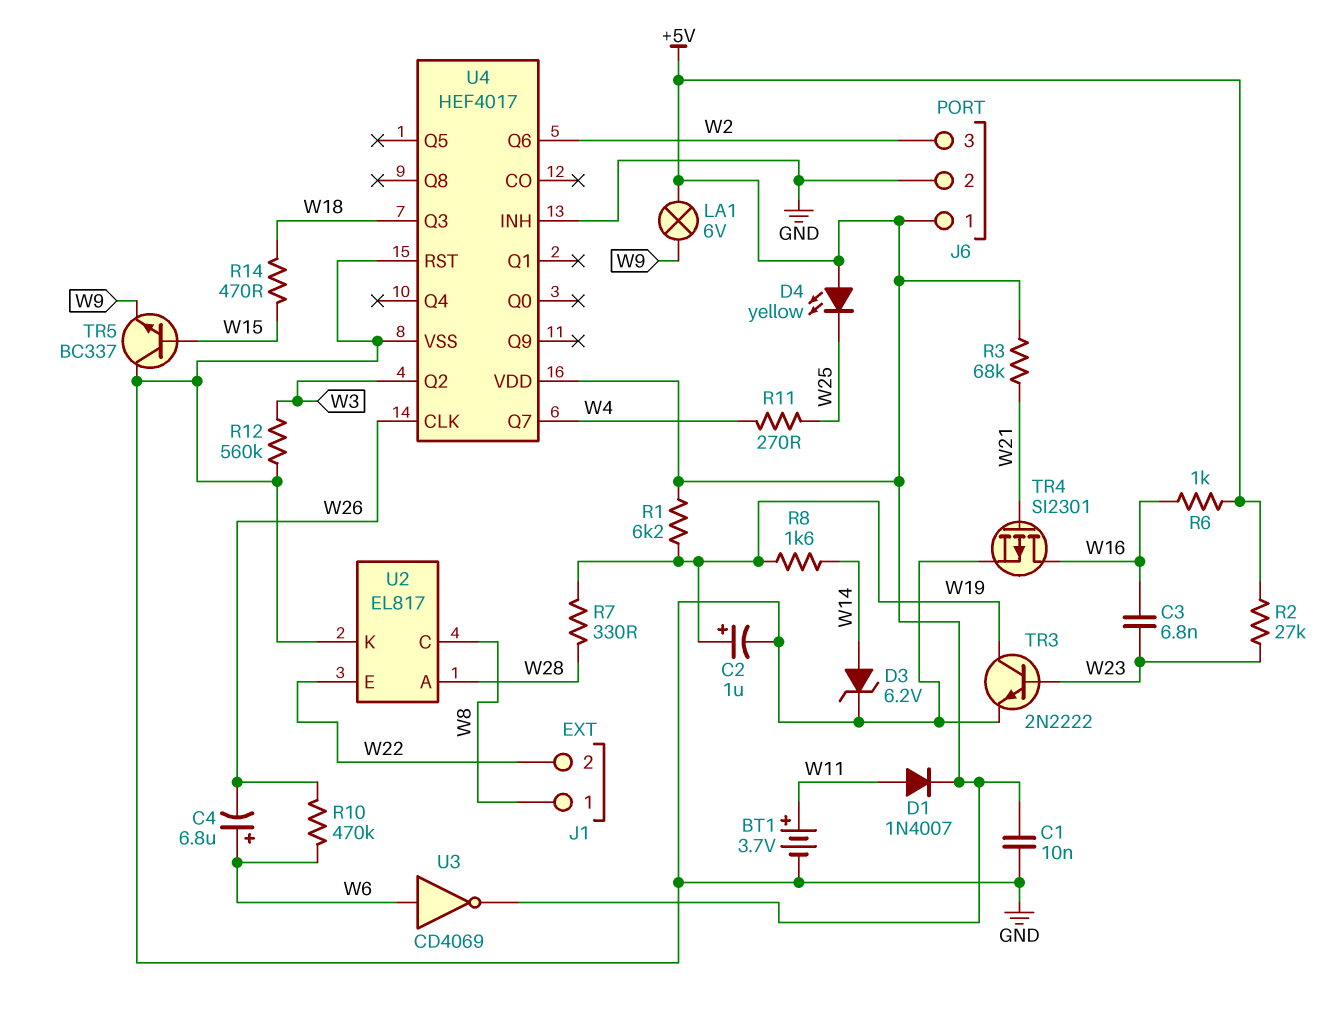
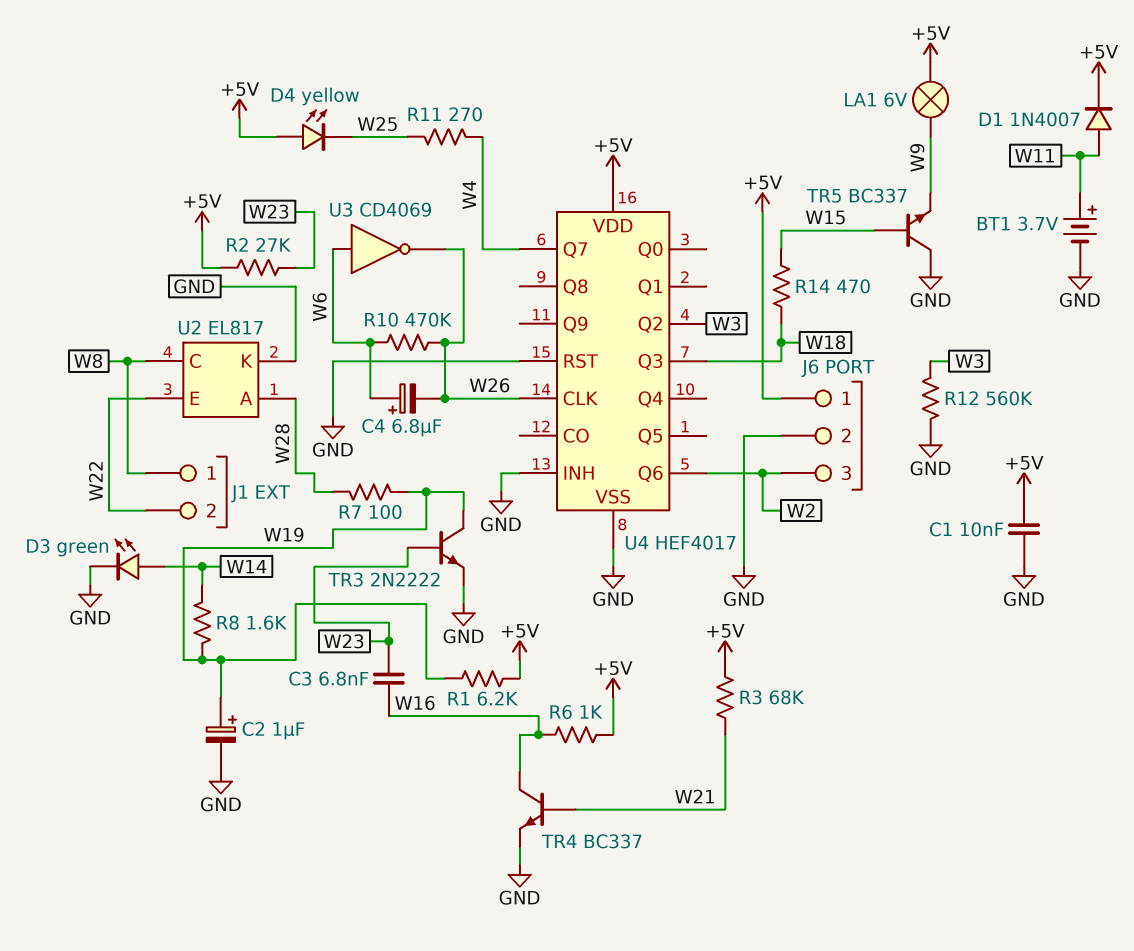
D3: zener 6.2V (A W14, K GND) -> LED green (A W14, K GND)
R7: 330 (W19, W28) -> 100 (W19, W28)
TR4: PMOS SI2301 (G W21, D W16, S GND) -> NPN BC337 (B W21, C W16, E GND)
U3: NOT CD4069 (in W6, out +5V) -> NOT CD4069 (in W6, out W26)

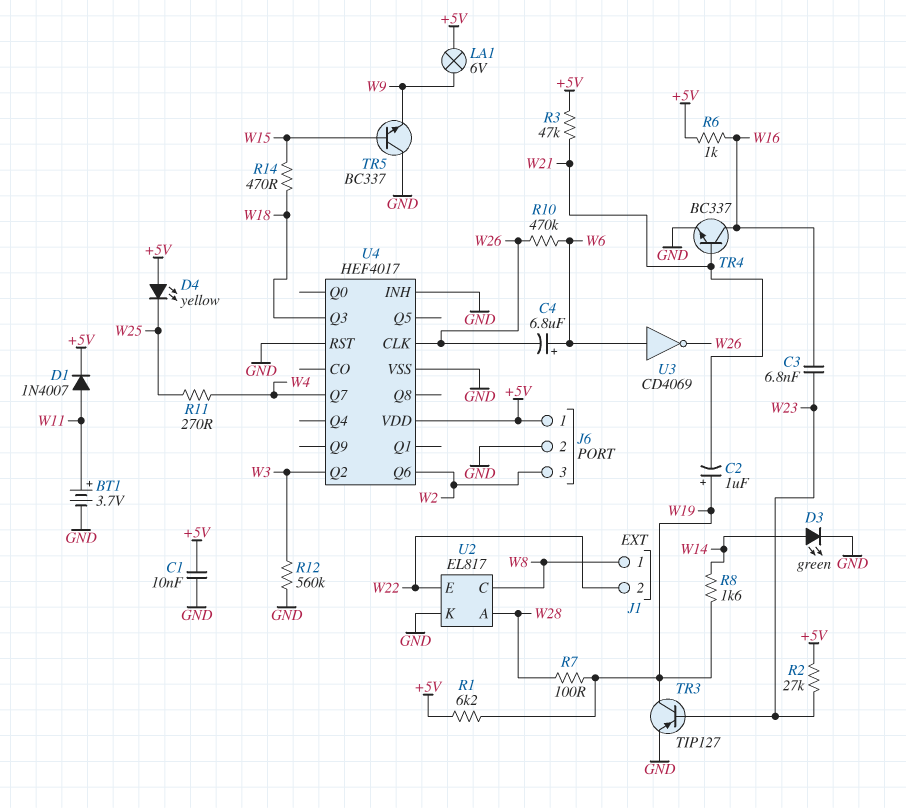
C2: 1uF (plus W19, minus GND) -> 1uF (plus W19, minus W21)
R3: 68k (+5V, W21) -> 47k (+5V, W21)
TR3: NPN 2N2222 (B W23, C W19, E GND) -> PNP TIP127 (B W23, C W19, E GND)

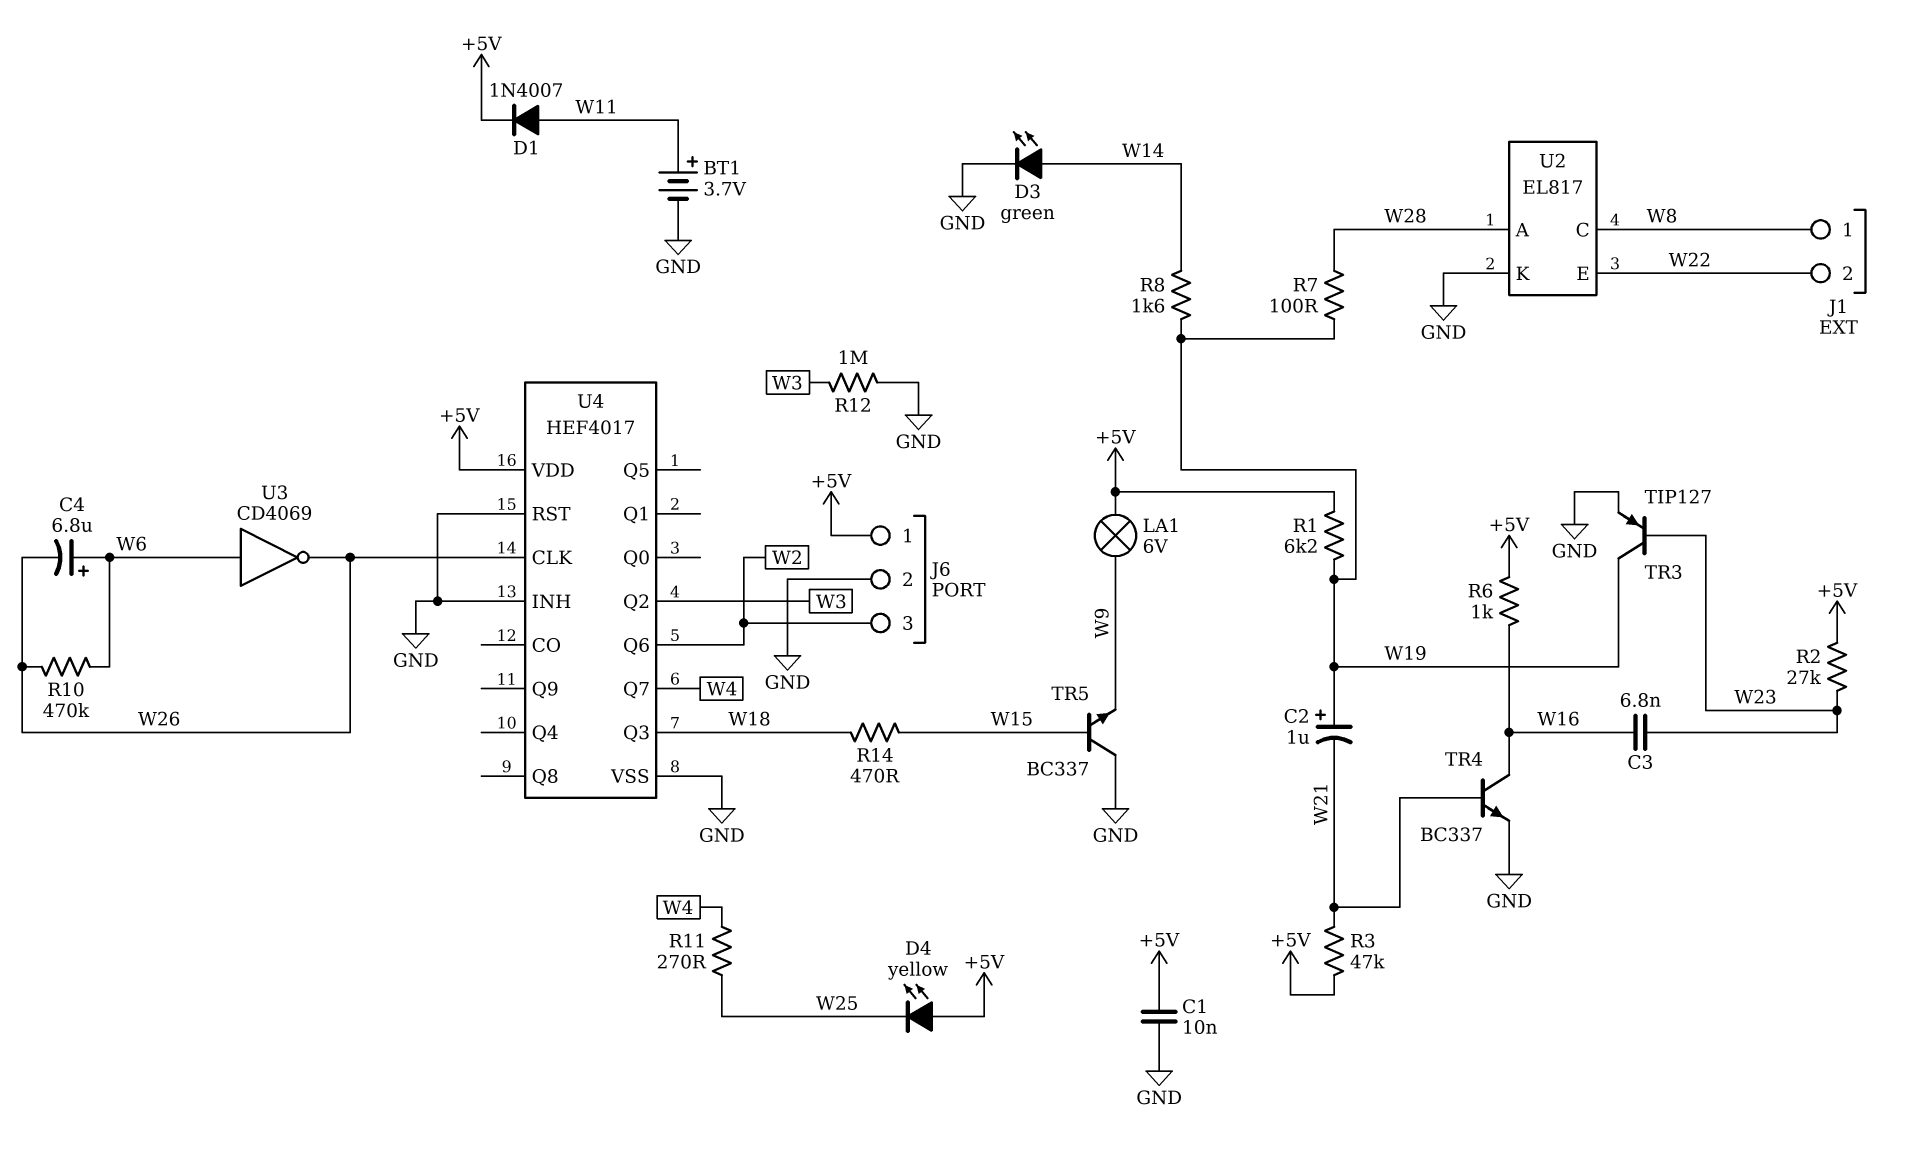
R12: 560k (GND, W3) -> 1M (GND, W3)

